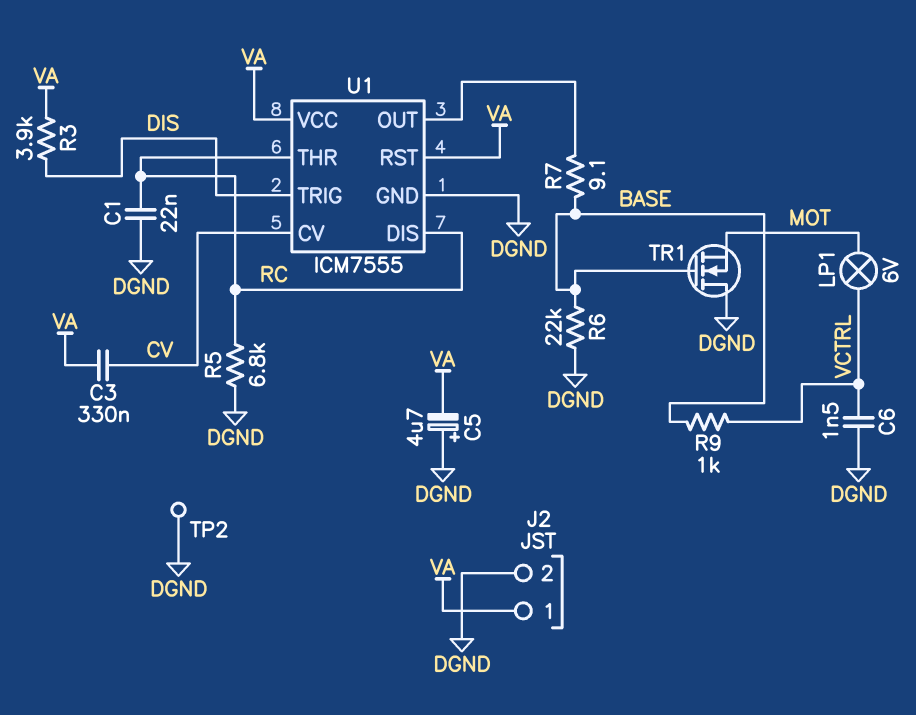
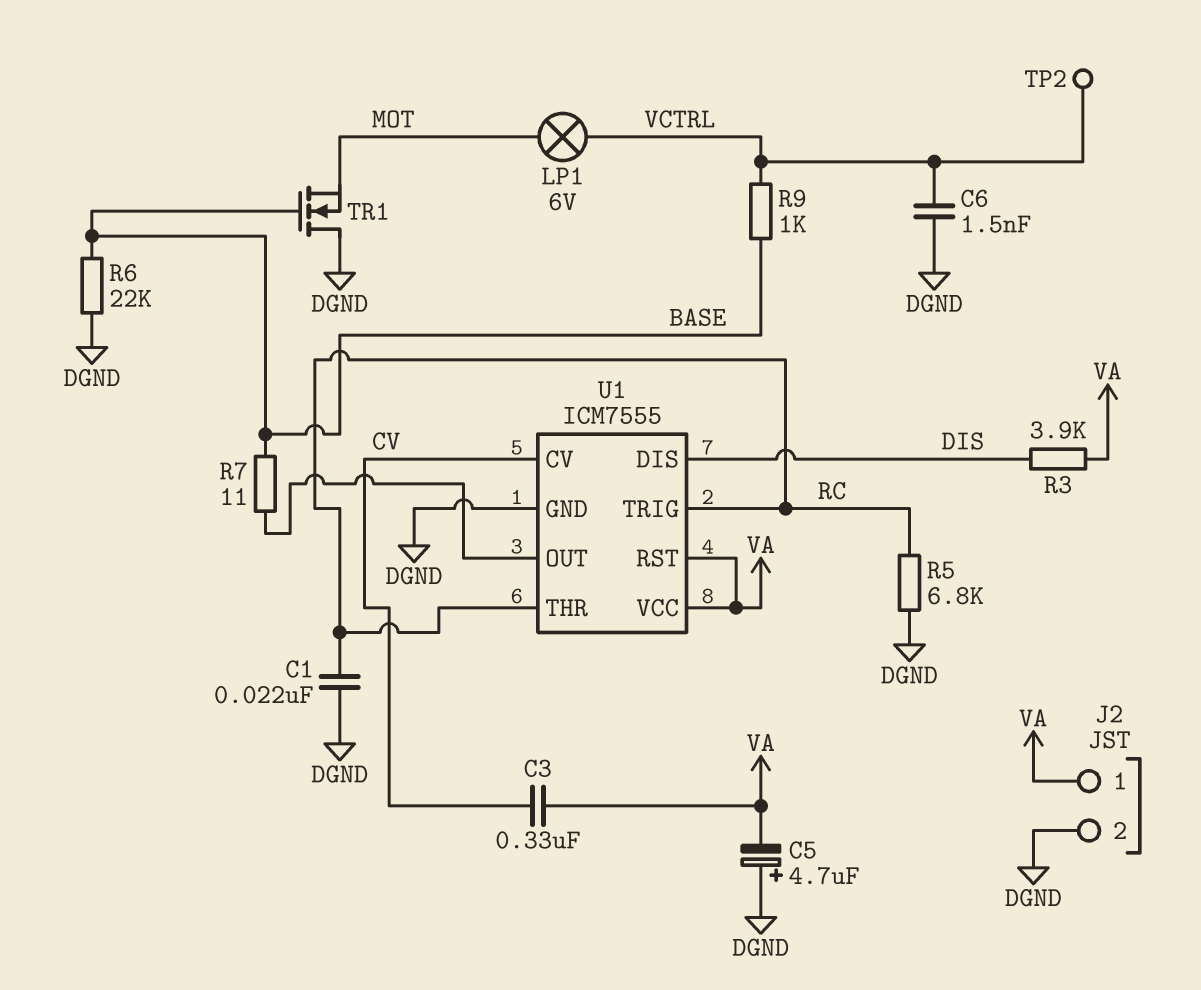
R7: 9.1 (BASE, U1/OUT) -> 11 (BASE, U1/OUT)
TP2: test point (DGND) -> test point (VCTRL)
U1 pin DIS: RC -> DIS
U1 pin TRIG: DIS -> RC

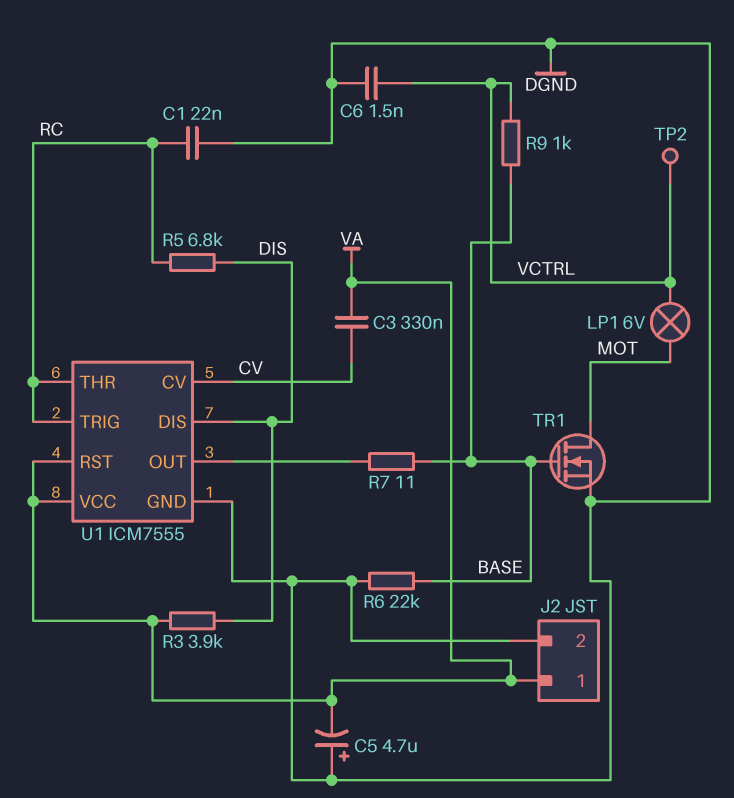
R5: 6.8k (DGND, RC) -> 6.8k (DIS, RC)
TR1: NMOS (G BASE, D DGND, S MOT) -> NMOS (G BASE, D MOT, S DGND)

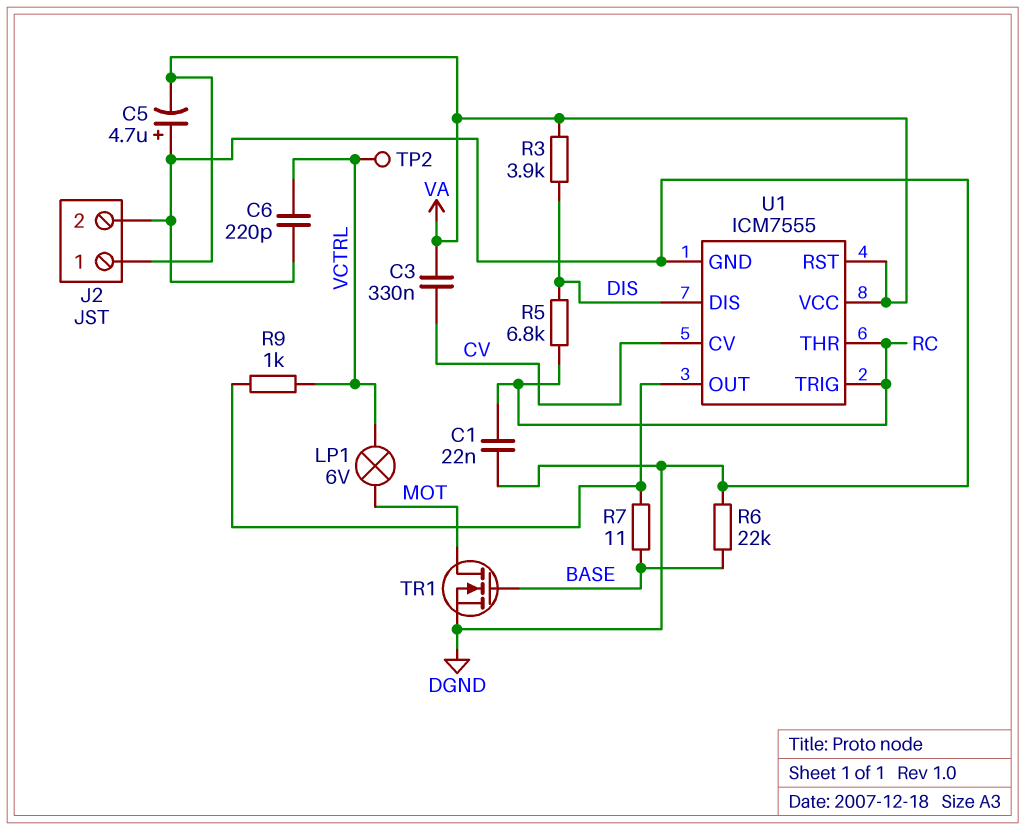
C6: 1.5nF (DGND, VCTRL) -> 220pF (DGND, VCTRL)
R9: 1k (BASE, VCTRL) -> 1k (U1/OUT, VCTRL)

